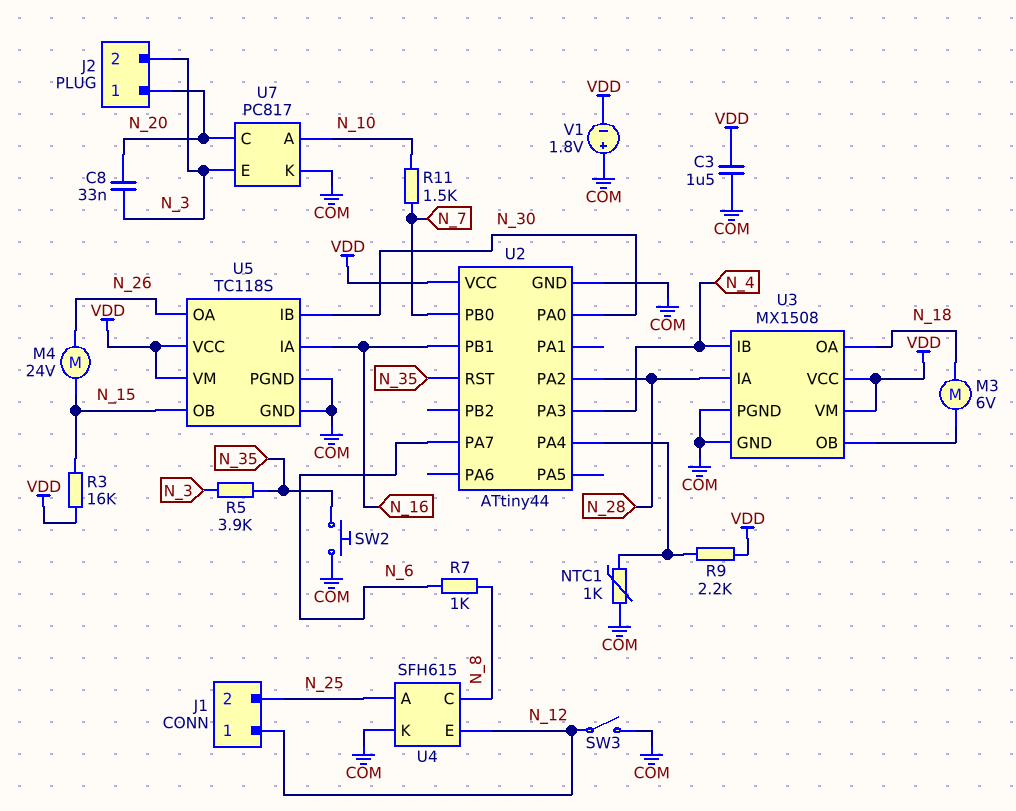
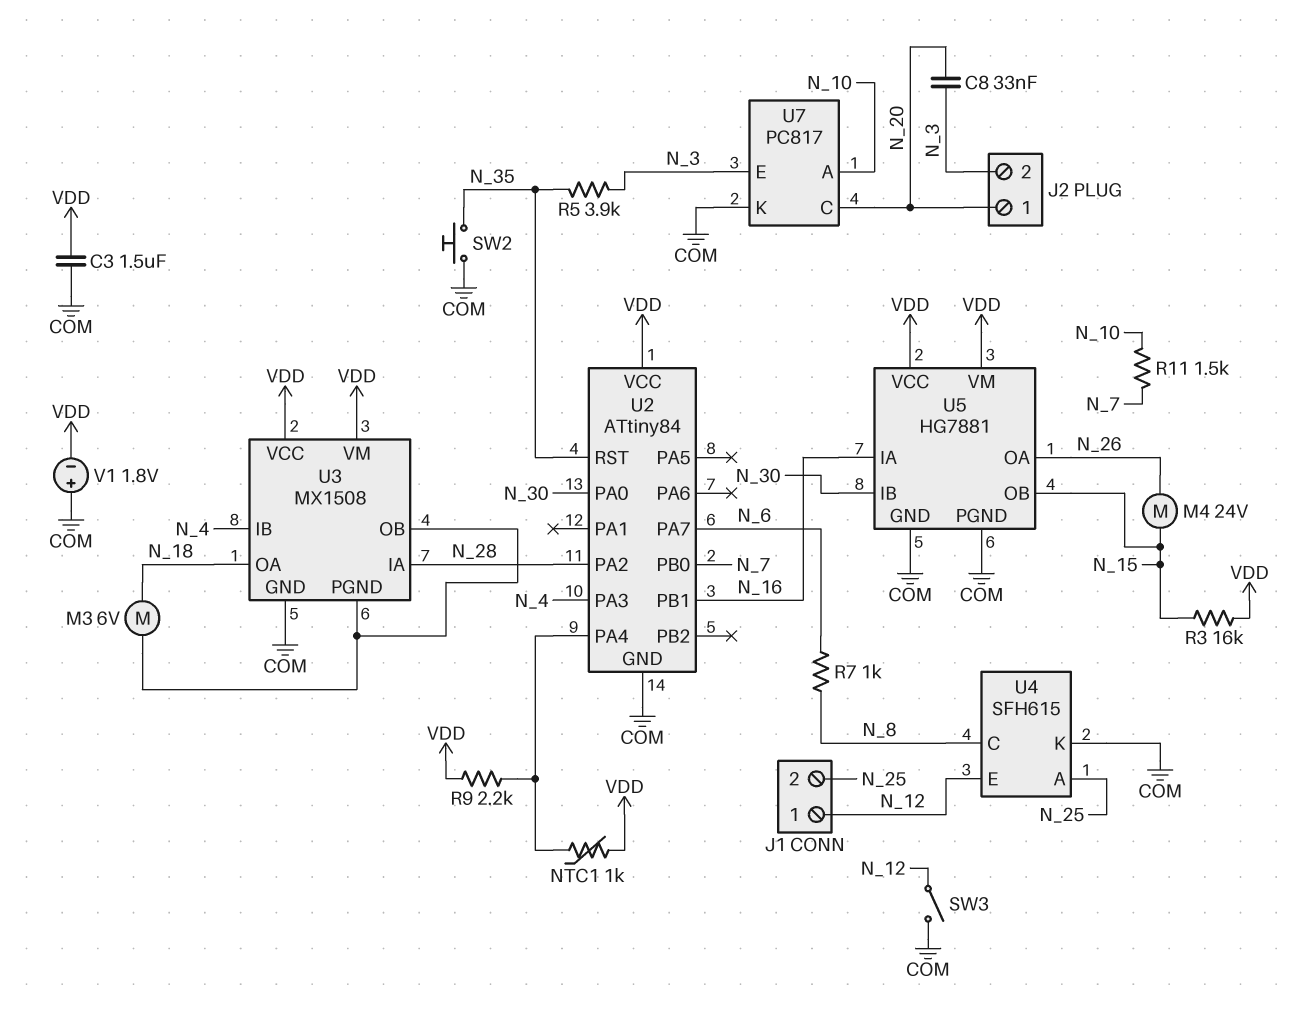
NTC1: 1k (COM, U2/PA4) -> 1k (U2/PA4, VDD)
U2: ATtiny44 -> ATtiny84
U3 pin PGND: COM -> U3/OB
U5: TC118S -> HG7881

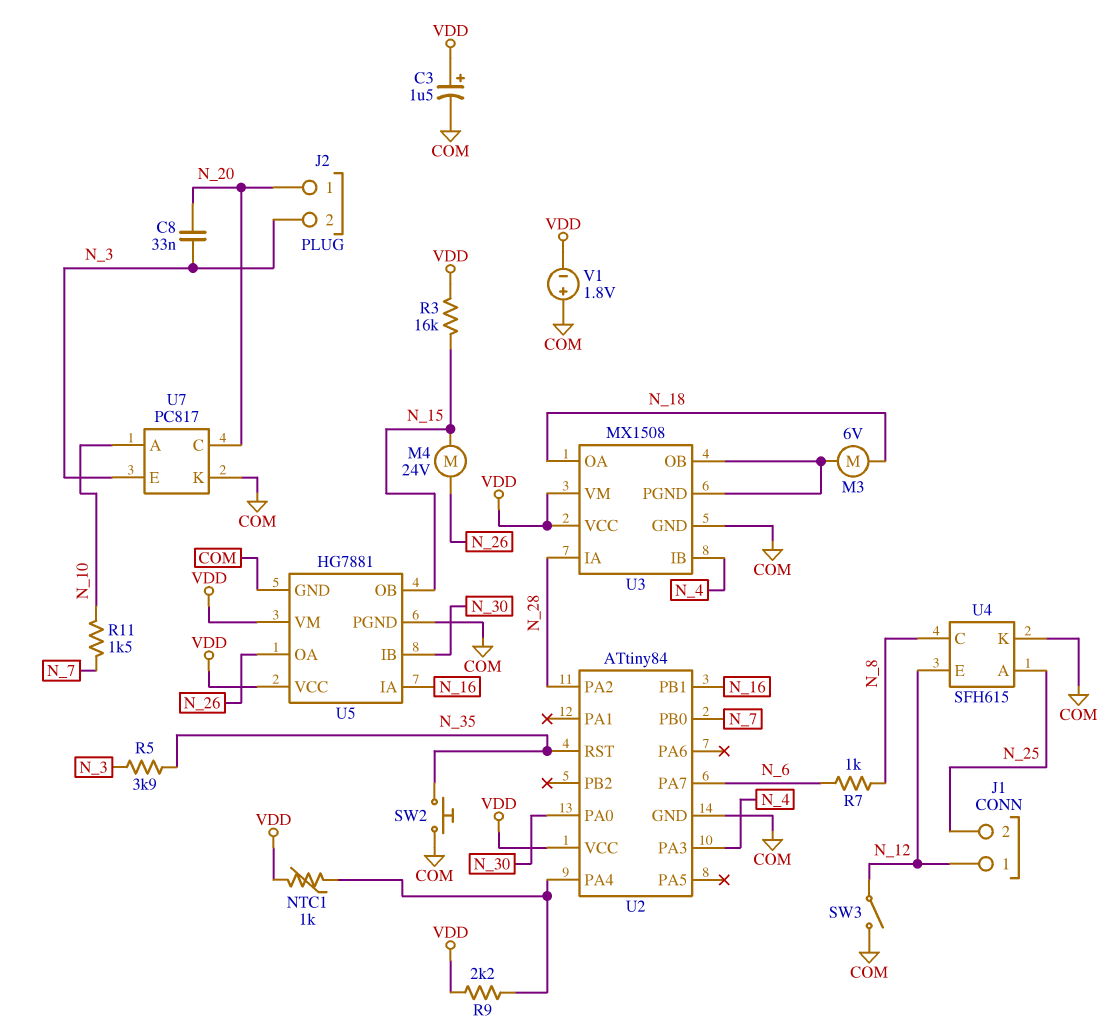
C3: 1.5uF (COM, VDD) -> 1.5uF (plus VDD, minus COM)

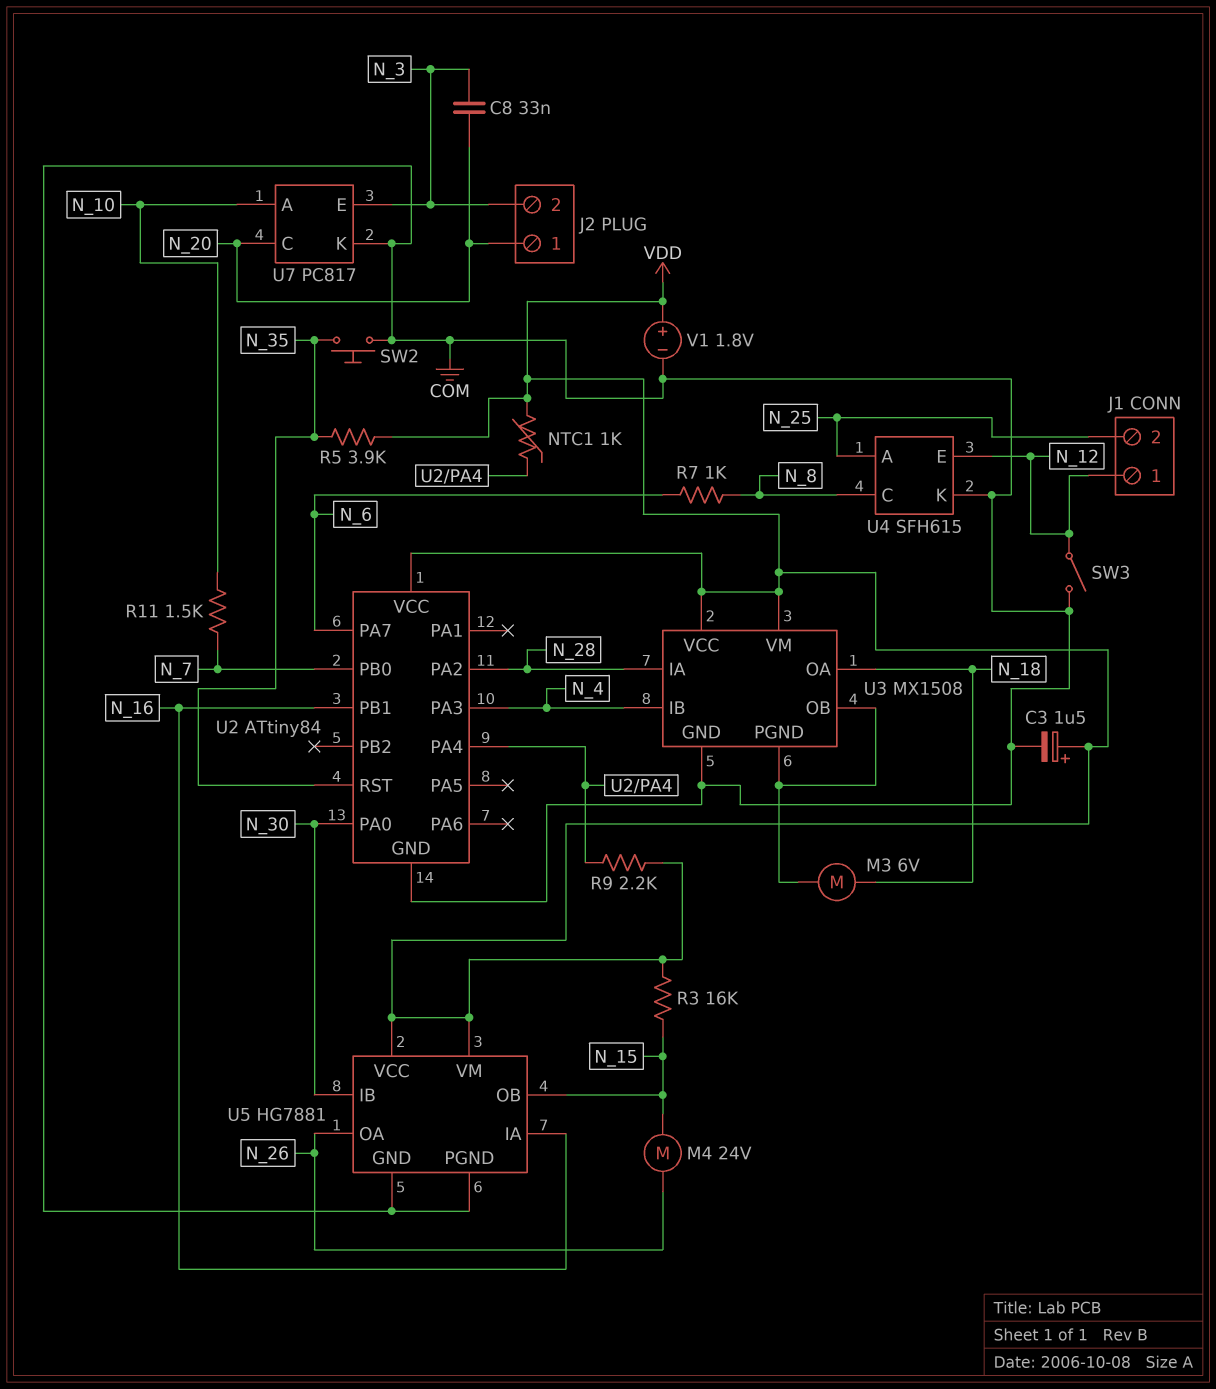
R5: 3.9k (N_3, N_35) -> 3.9k (N_35, VDD)
V1: 1.8V (plus COM, minus VDD) -> 1.8V (plus VDD, minus COM)

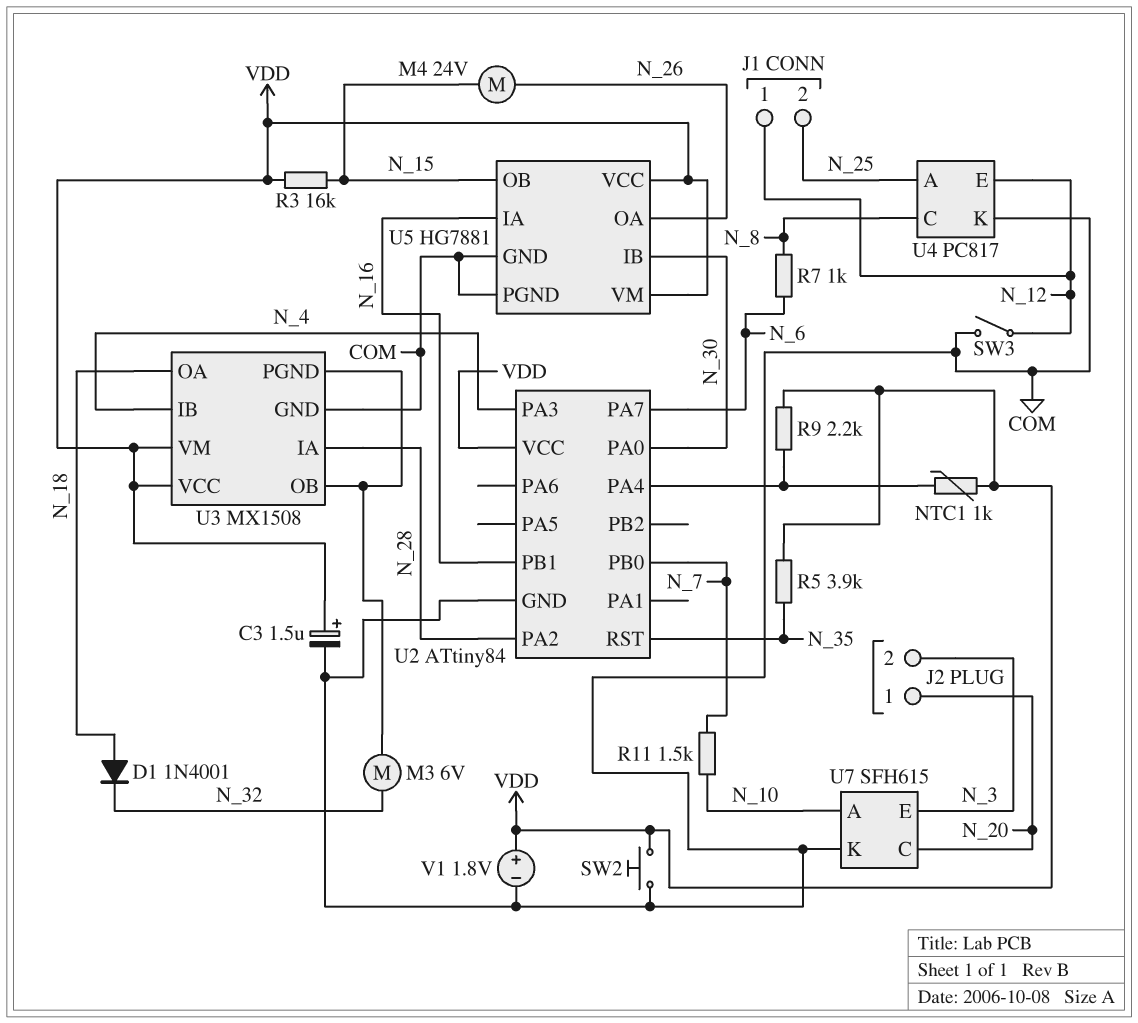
C8: 33nF (N_3, N_20) -> none
D1: none -> diode 1N4001 (A N_18, K N_32)
M3: motor 6V (N_18, U3/OB) -> motor 6V (N_32, U3/OB)
SW2: button (COM, N_35) -> button (COM, VDD)
U4: SFH615 -> PC817
U7: PC817 -> SFH615

